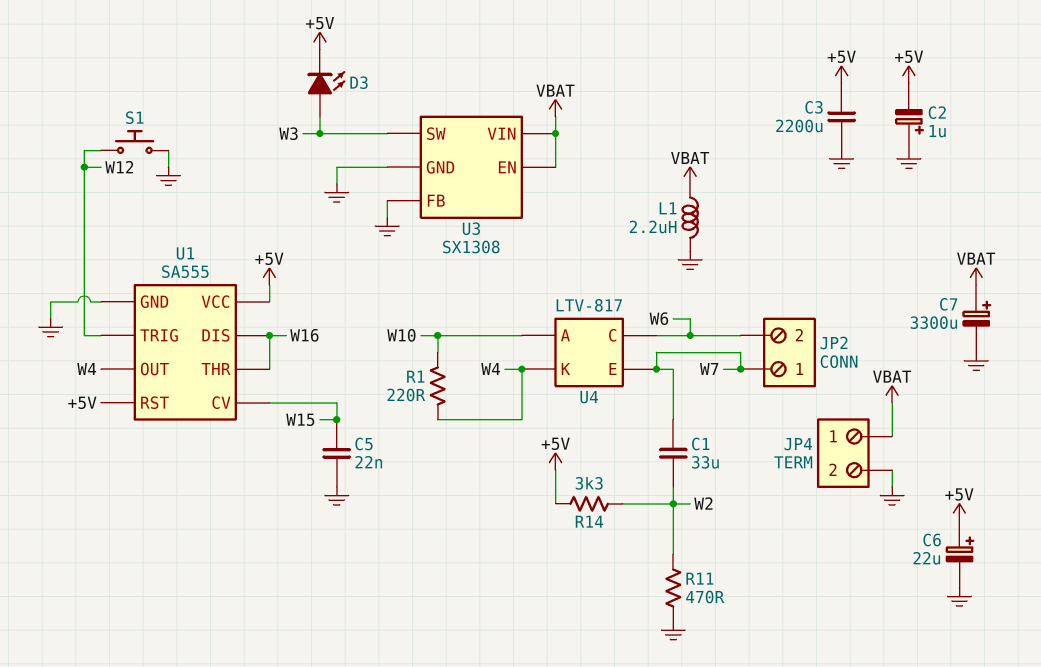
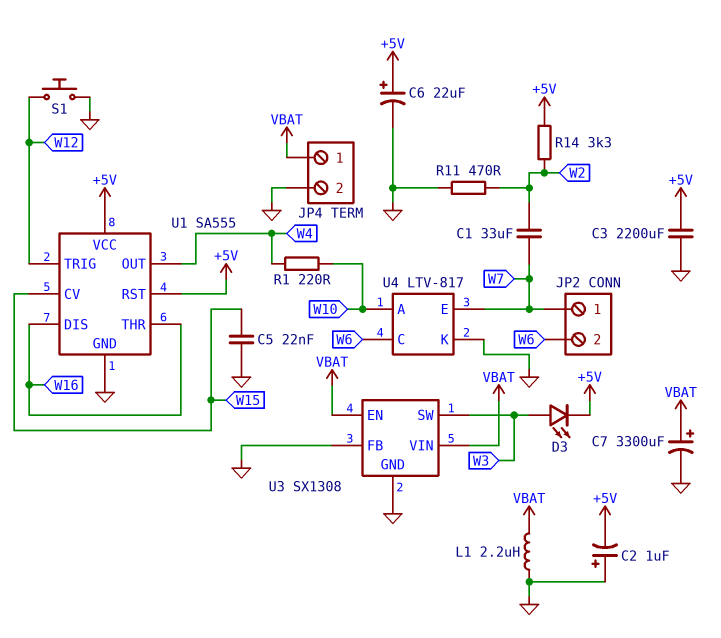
U4 pin K: W4 -> GND

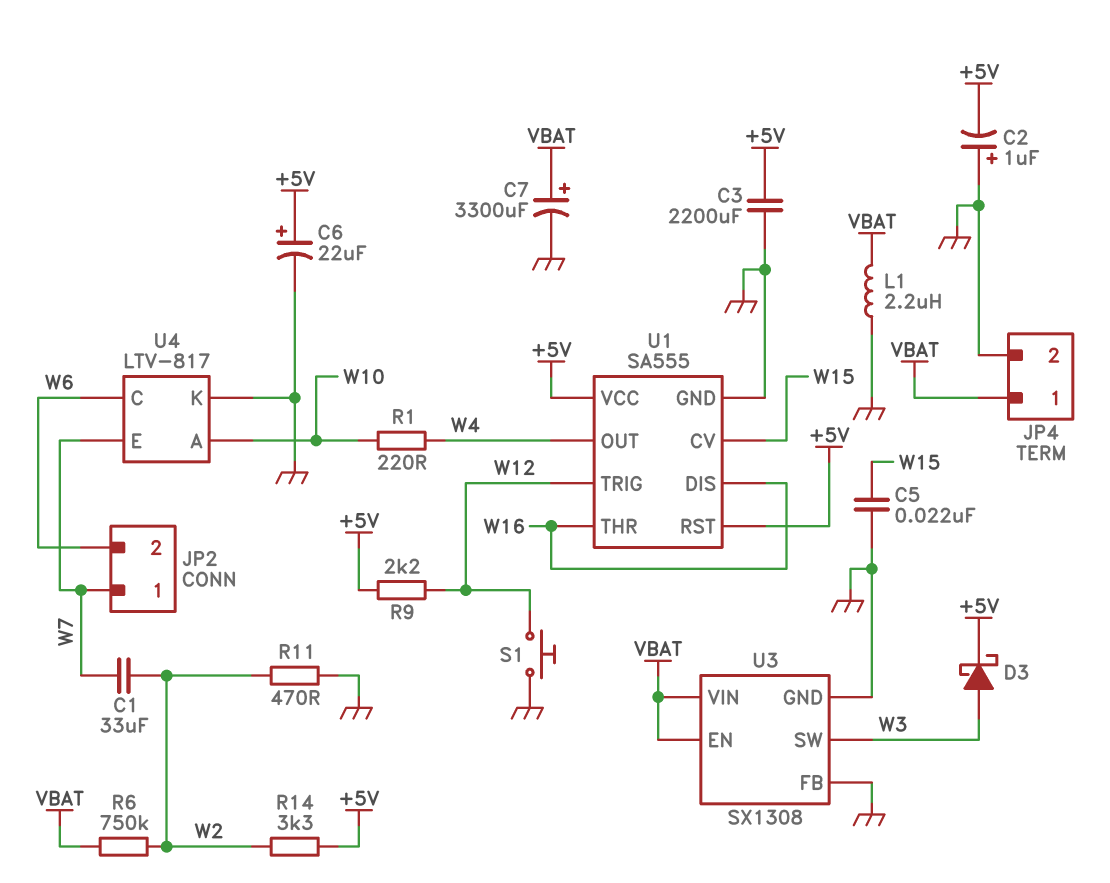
D3: LED (A W3, K +5V) -> schottky (A W3, K +5V)
R6: none -> 750k (VBAT, W2)
R9: none -> 2.2k (+5V, W12)

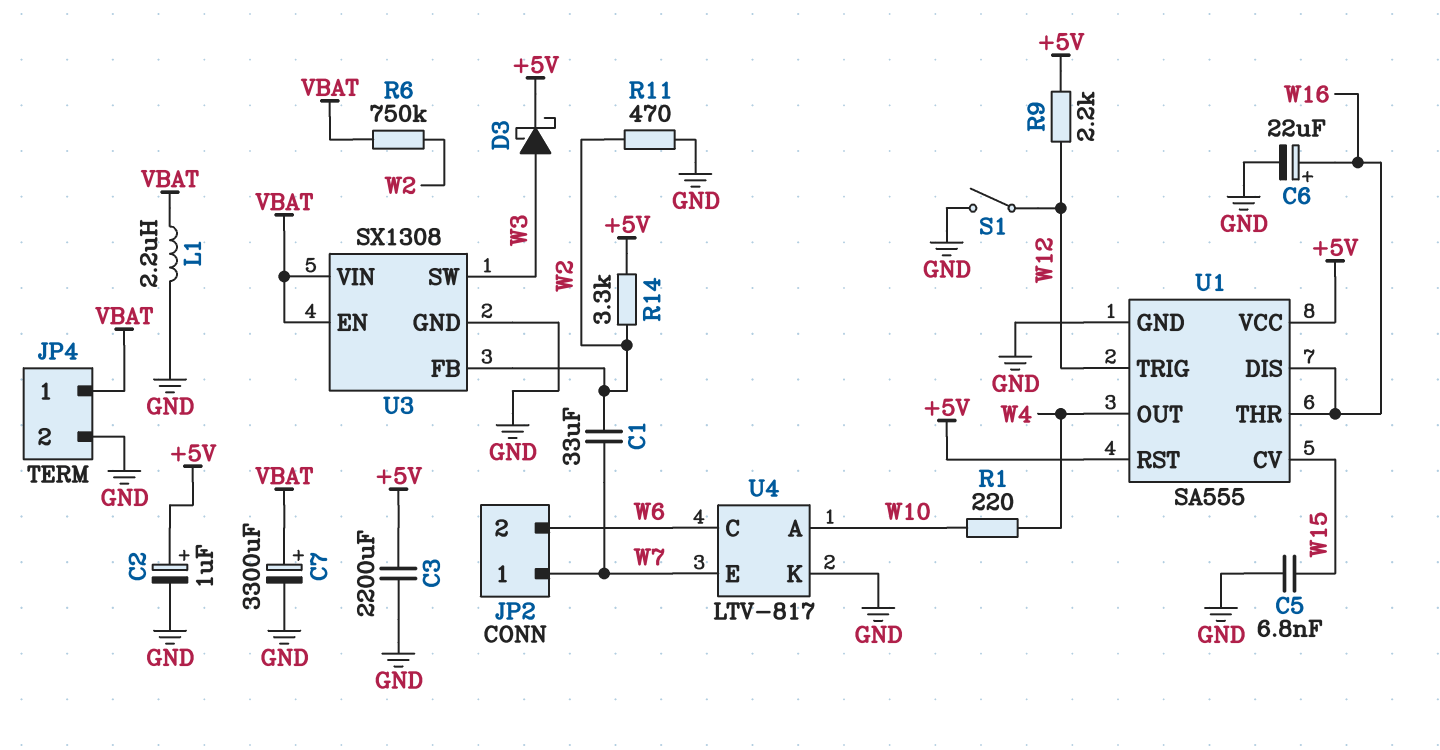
C2: 1uF (plus GND, minus +5V) -> 1uF (plus +5V, minus GND)
C5: 22nF (GND, W15) -> 6.8nF (GND, W15)
C6: 22uF (plus +5V, minus GND) -> 22uF (plus W16, minus GND)
S1: button (GND, W12) -> switch (GND, W12)
U3 pin FB: GND -> W2

